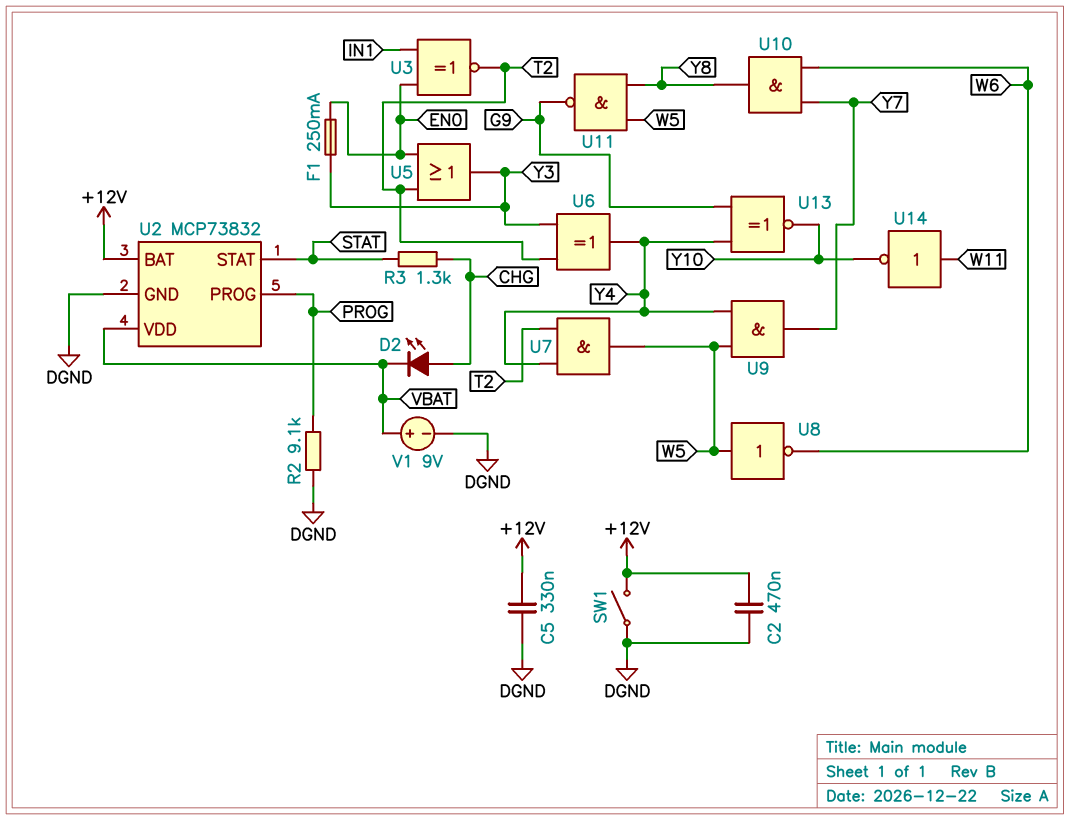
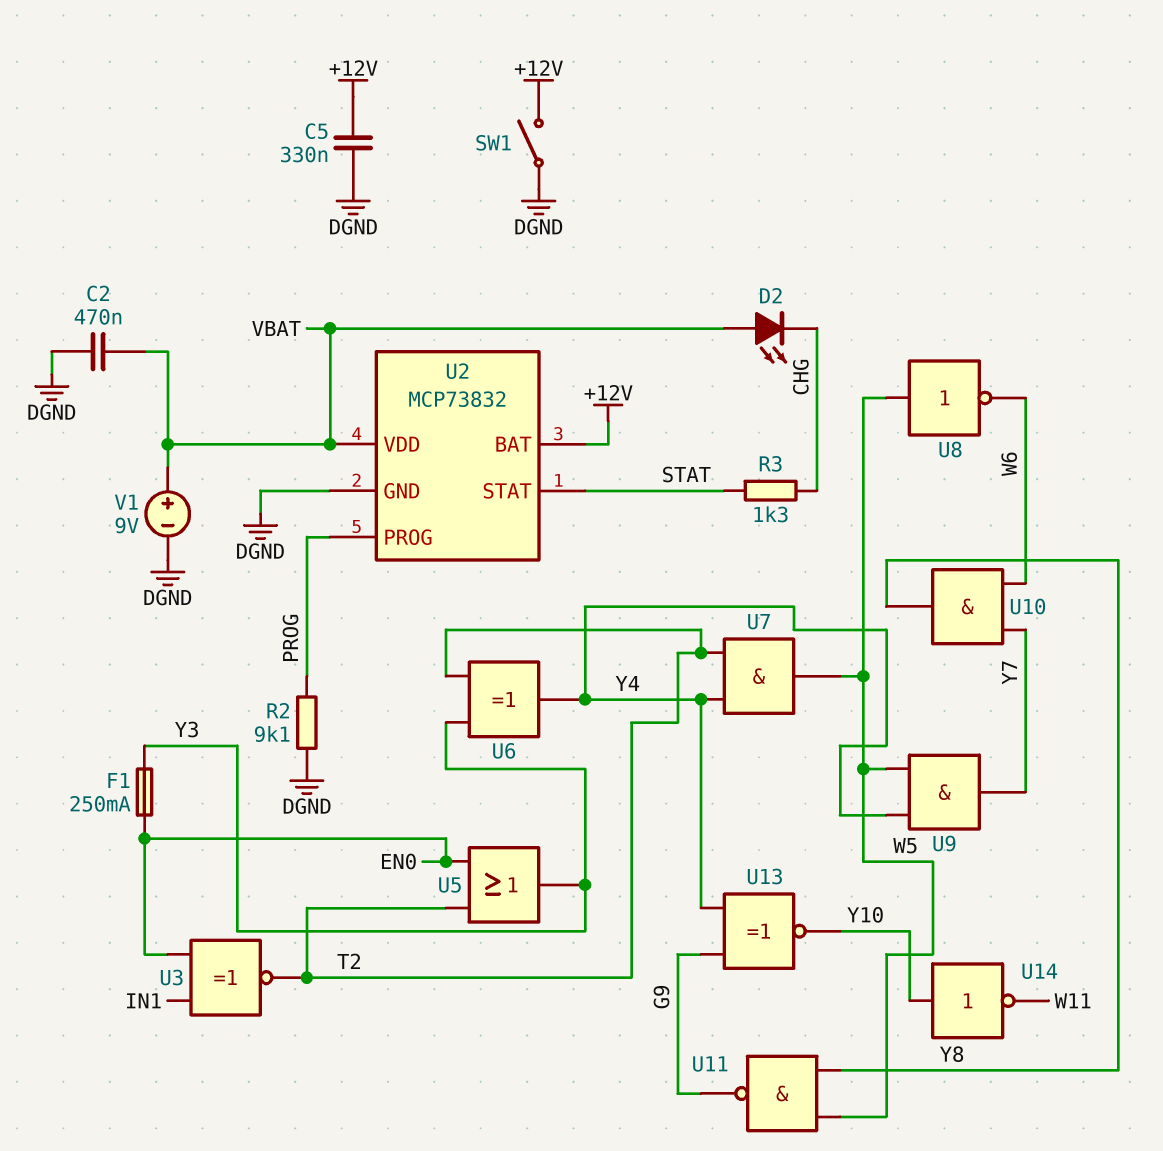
C2: 470nF (+12V, DGND) -> 470nF (DGND, VBAT)
D2: LED (A CHG, K VBAT) -> LED (A VBAT, K CHG)
U14: NOT (in W11, out Y10) -> NOT (in Y10, out W11)

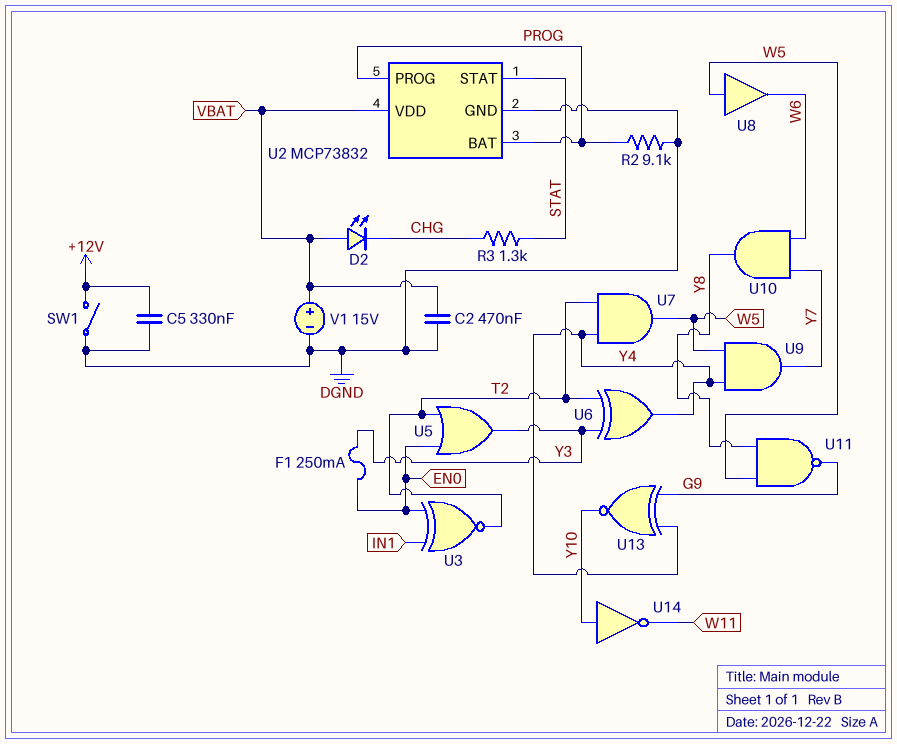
U2 pin BAT: +12V -> PROG
U8: NOT (in W5, out W6) -> buffer (in W5, out W6)
V1: 9V (plus VBAT, minus DGND) -> 15V (plus VBAT, minus DGND)

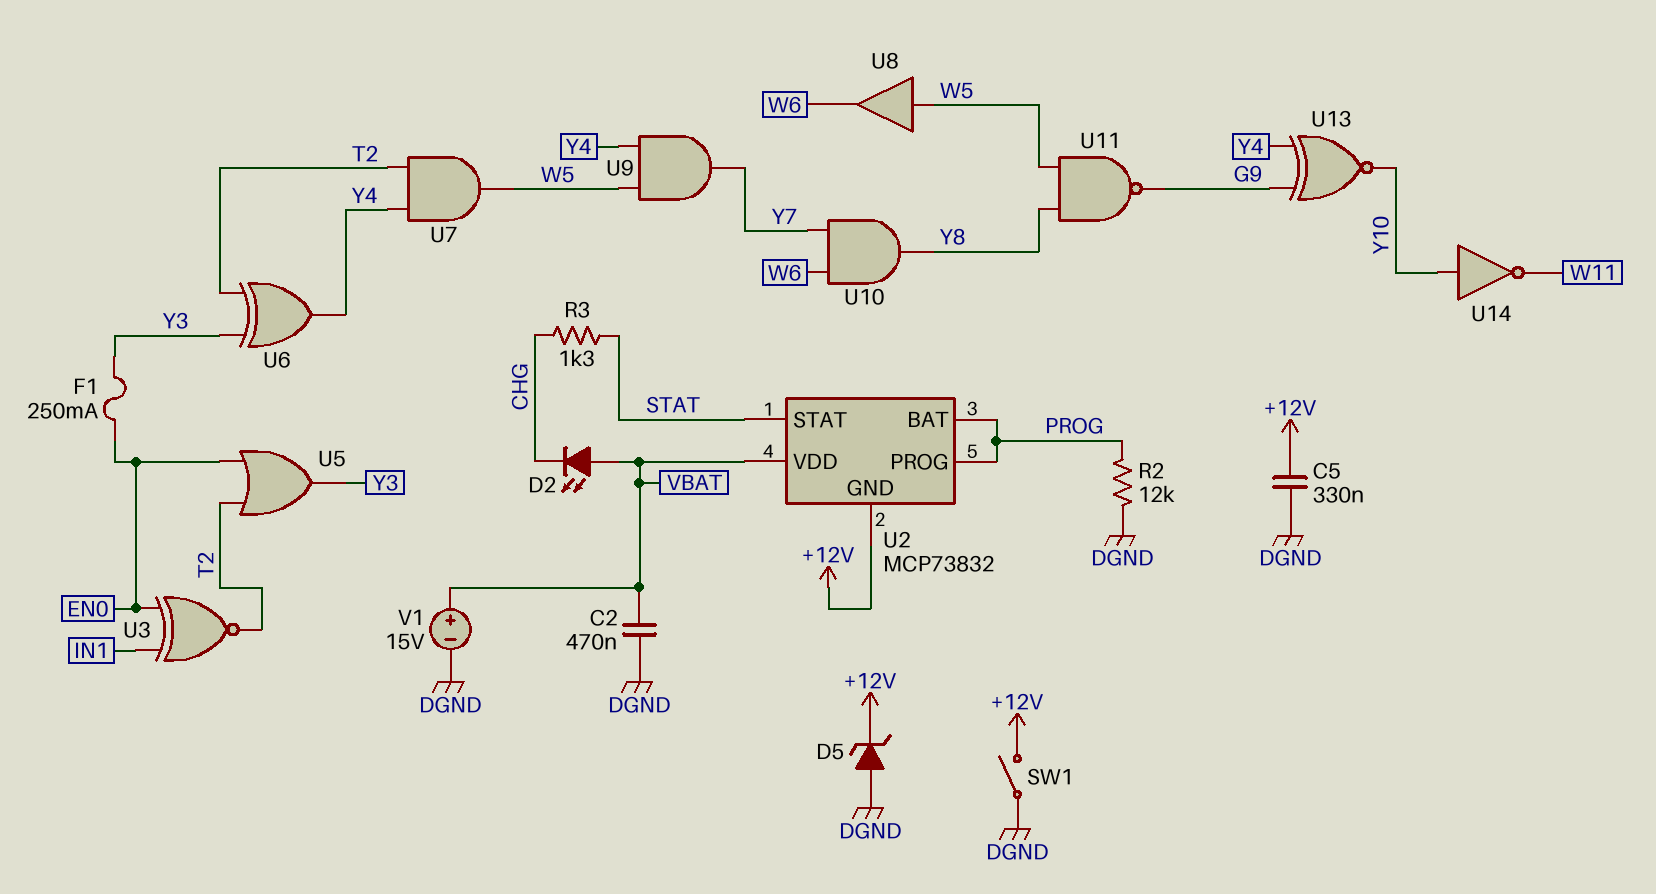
D5: none -> zener (A DGND, K +12V)
R2: 9.1k (DGND, PROG) -> 12k (DGND, PROG)
U2 pin GND: DGND -> +12V

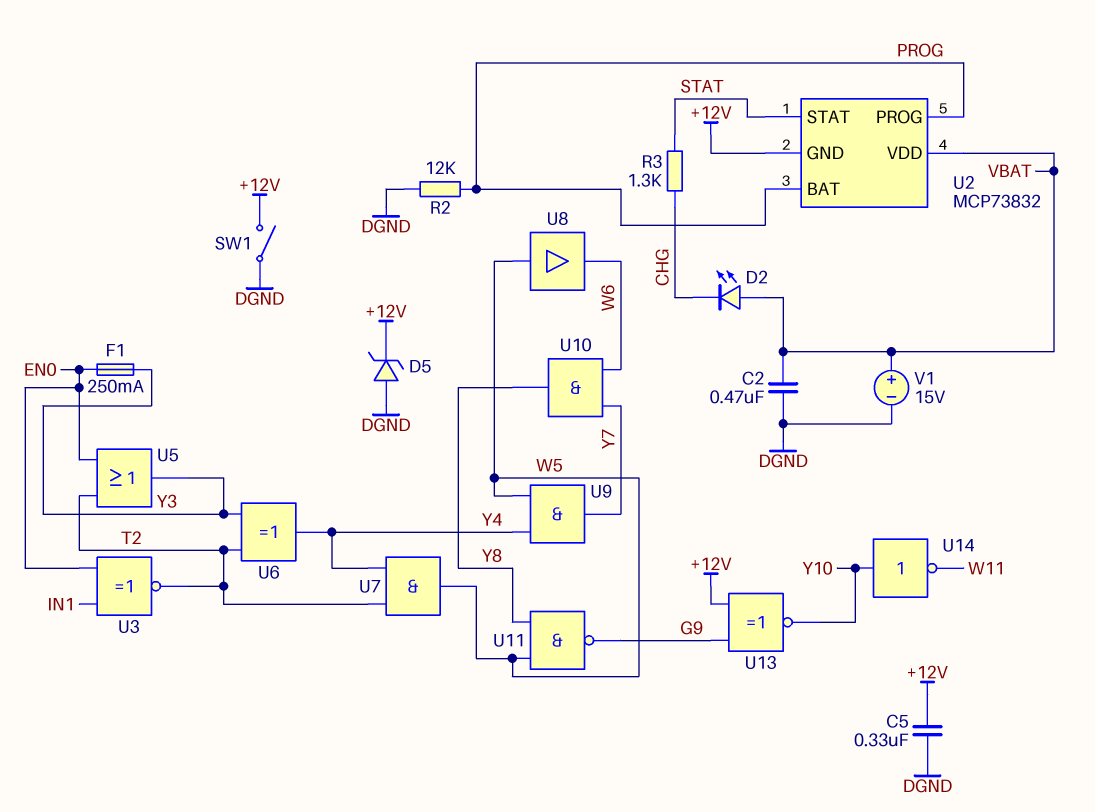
U13: XNOR (in G9, in Y4, out Y10) -> XNOR (in +12V, in G9, out Y10)

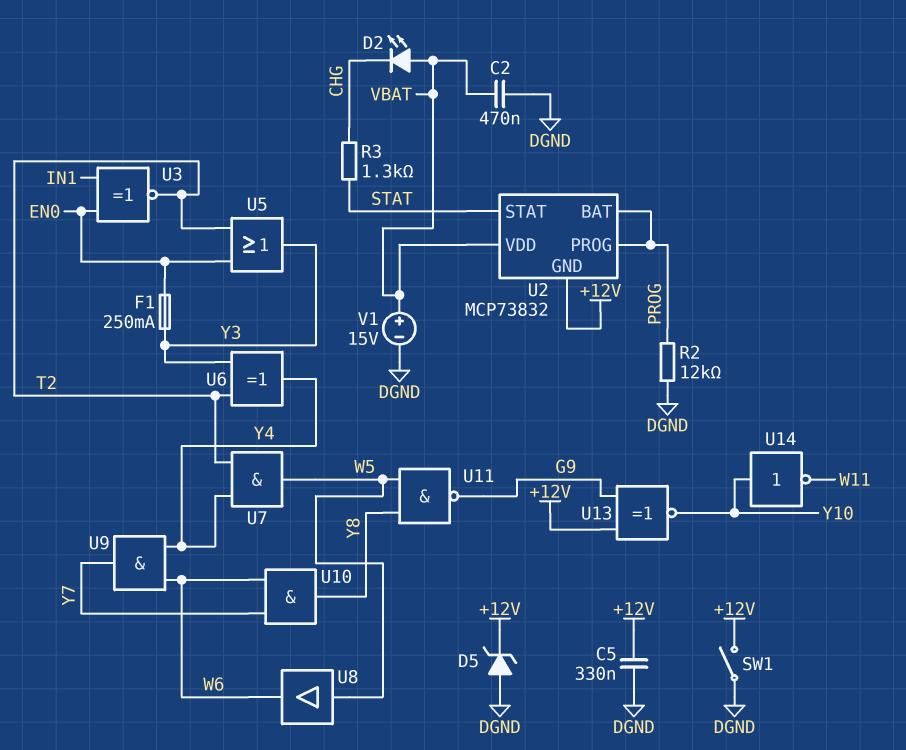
U9: AND (in W5, in Y4, out Y7) -> AND (in W6, in Y4, out Y7)

